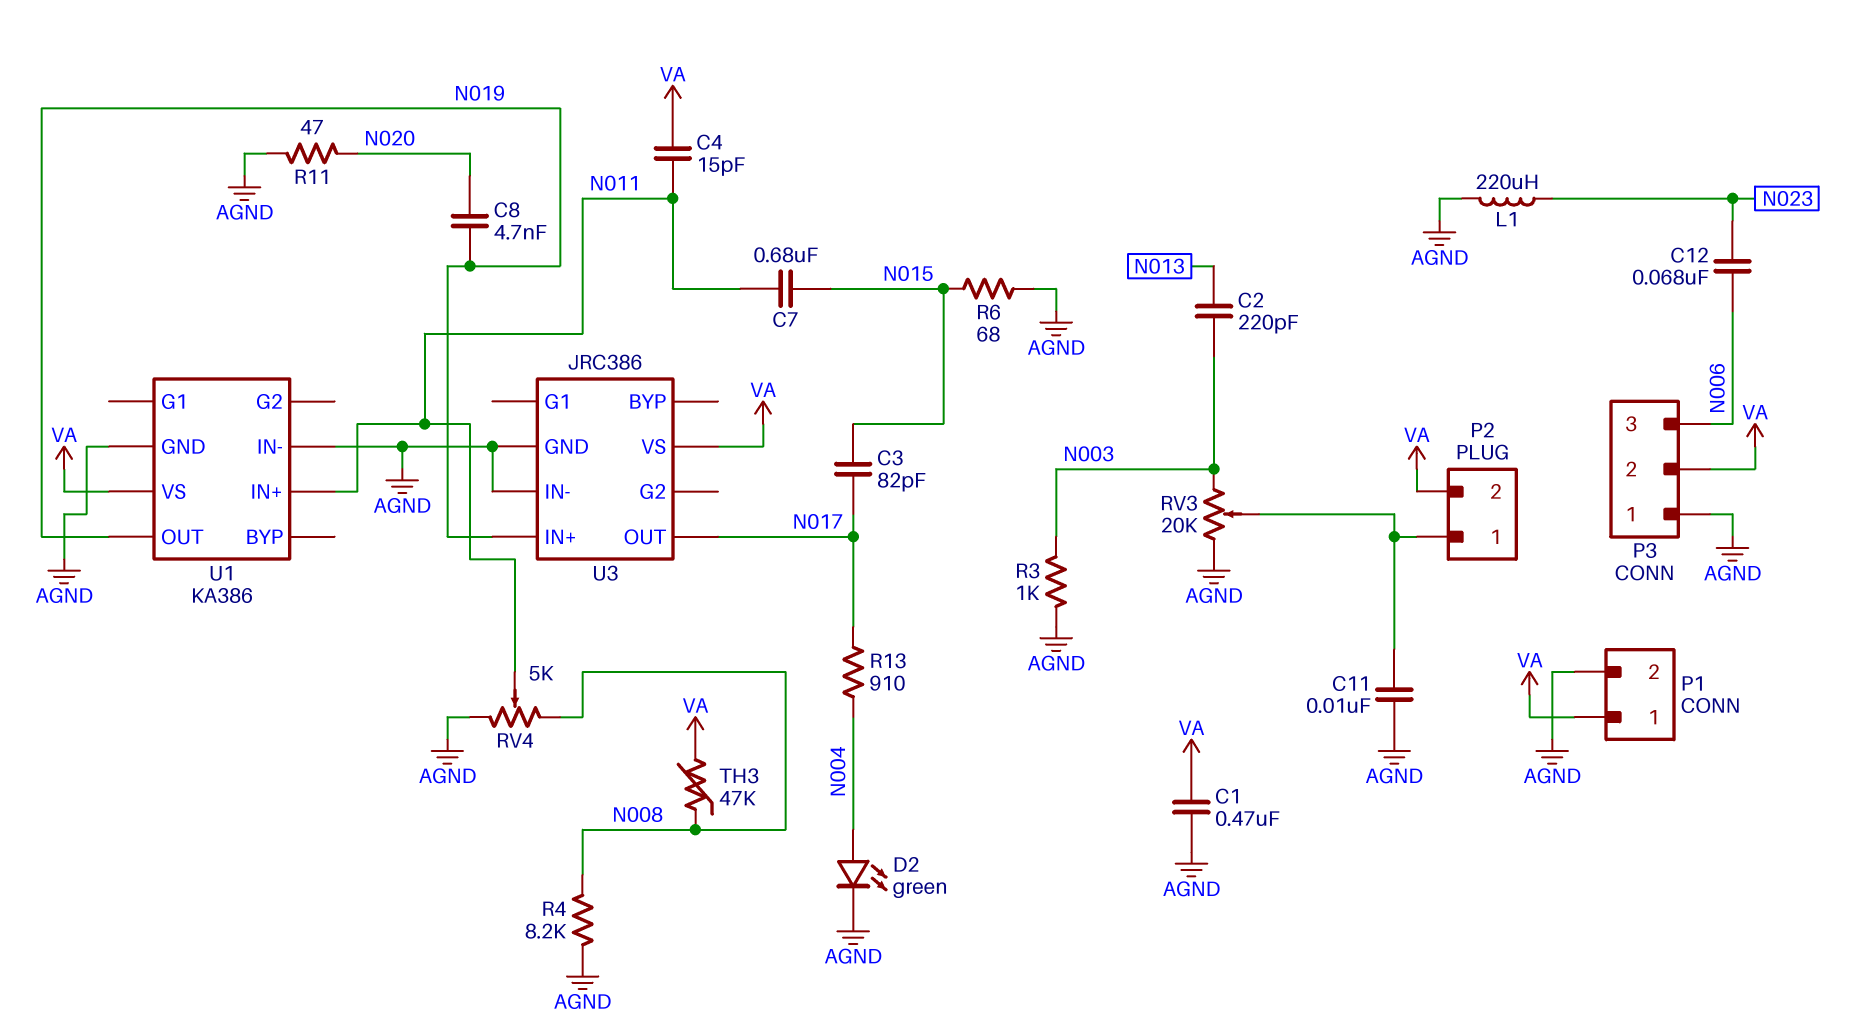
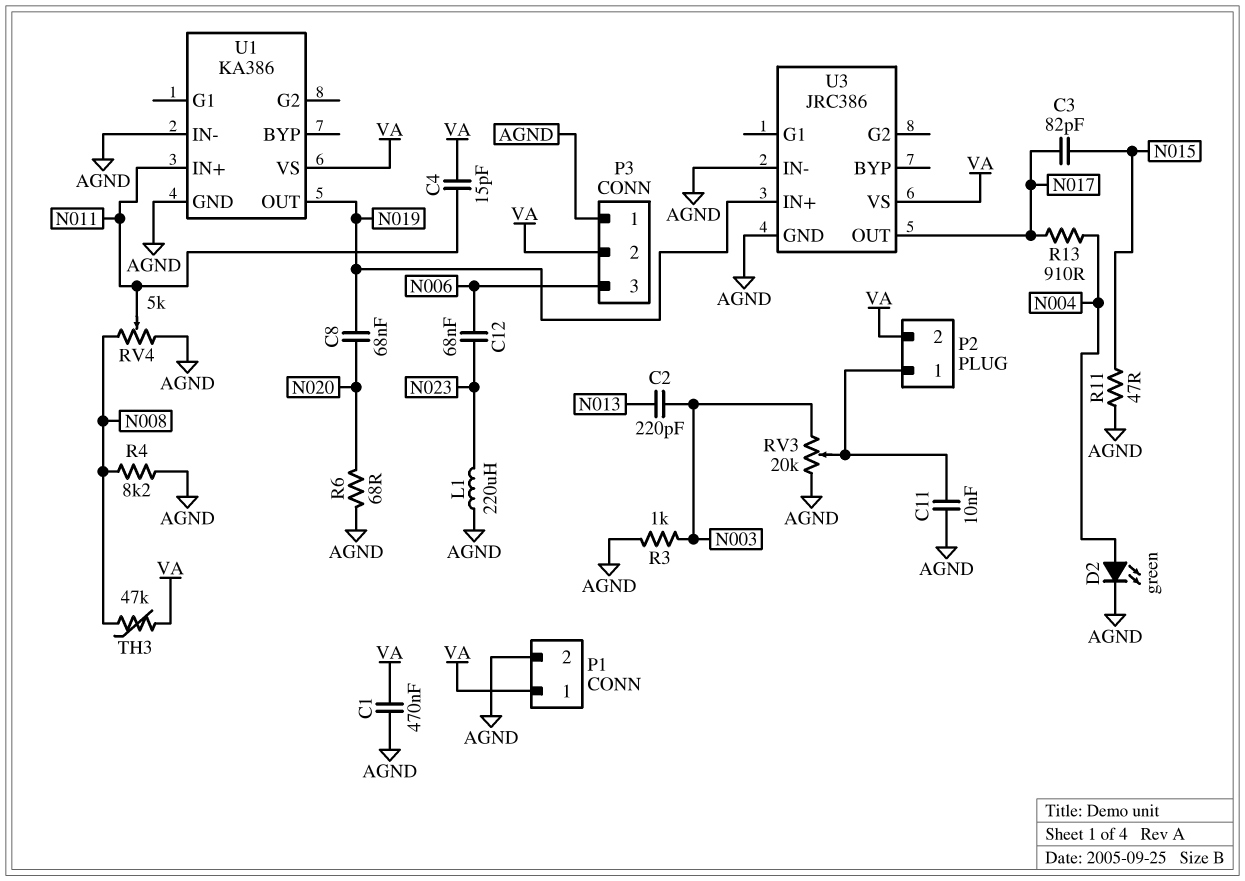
C7: 680nF (N011, N015) -> none
C8: 4.7nF (N019, N020) -> 68nF (N019, N020)
R6: 68 (AGND, N015) -> 68 (AGND, N020)
R11: 47 (AGND, N020) -> 47 (AGND, N015)

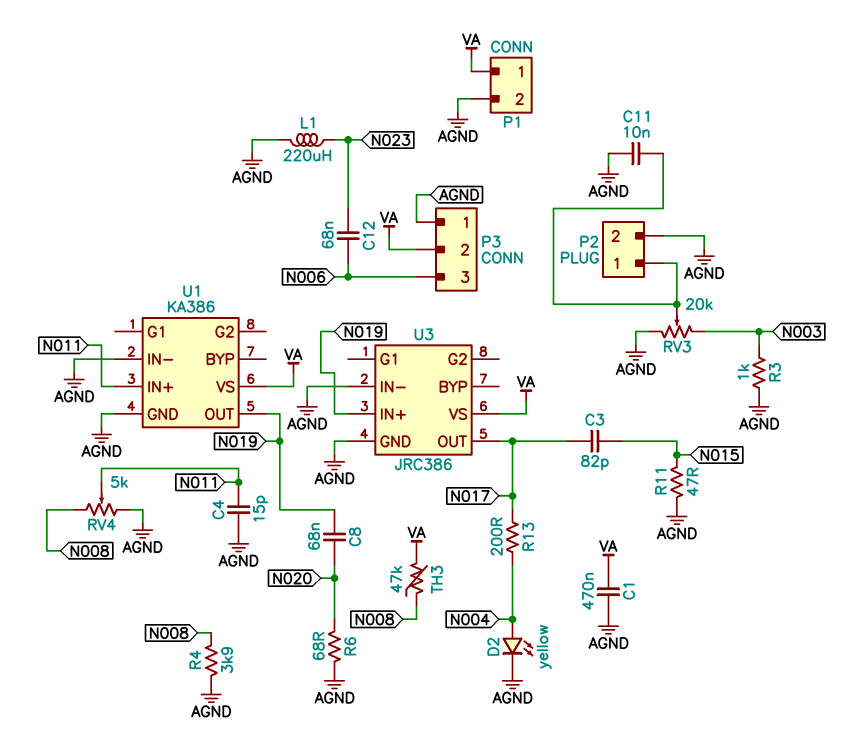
C2: 220pF (N003, N013) -> none
C4: 15pF (N011, VA) -> 15pF (AGND, N011)
D2: LED green (A N004, K AGND) -> LED yellow (A N004, K AGND)
P2 pin 2: VA -> AGND
R4: 8.2k (AGND, N008) -> 3.9k (AGND, N008)
R13: 910 (N004, N017) -> 200 (N004, N017)

